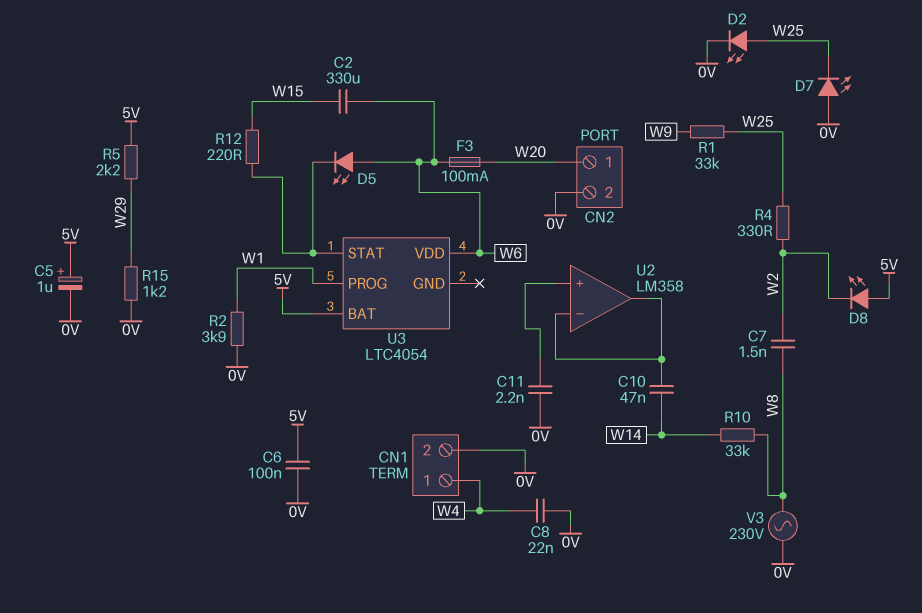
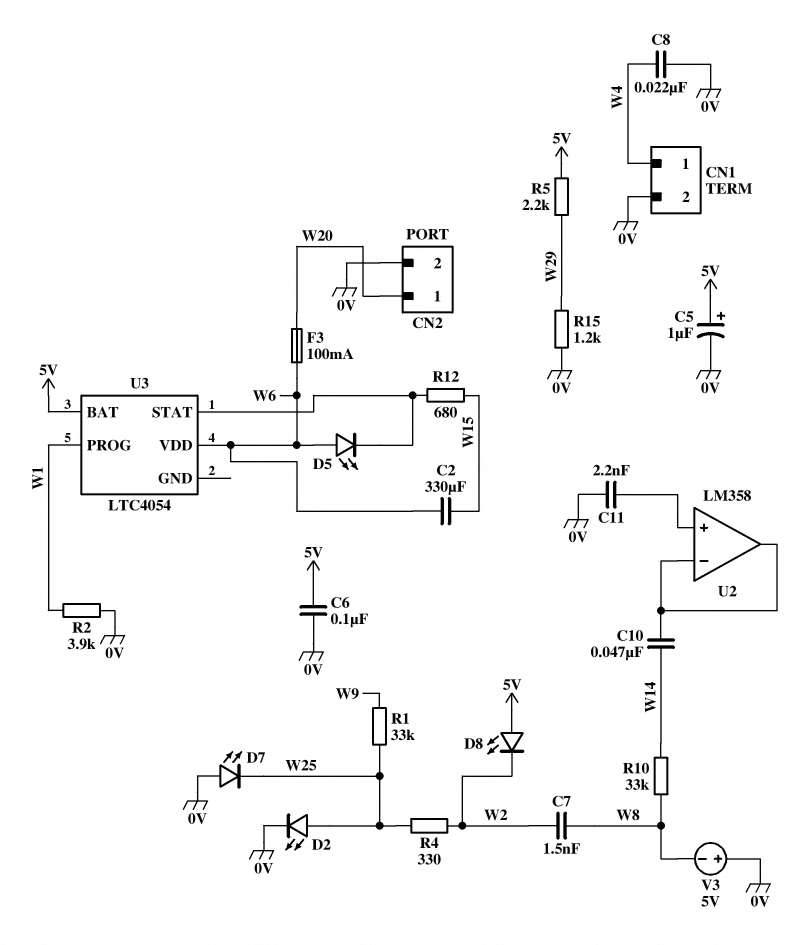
R12: 220 (U3/STAT, W15) -> 680 (U3/STAT, W15)
V3: AC 230V (0V, W8) -> 5V (plus 0V, minus W8)

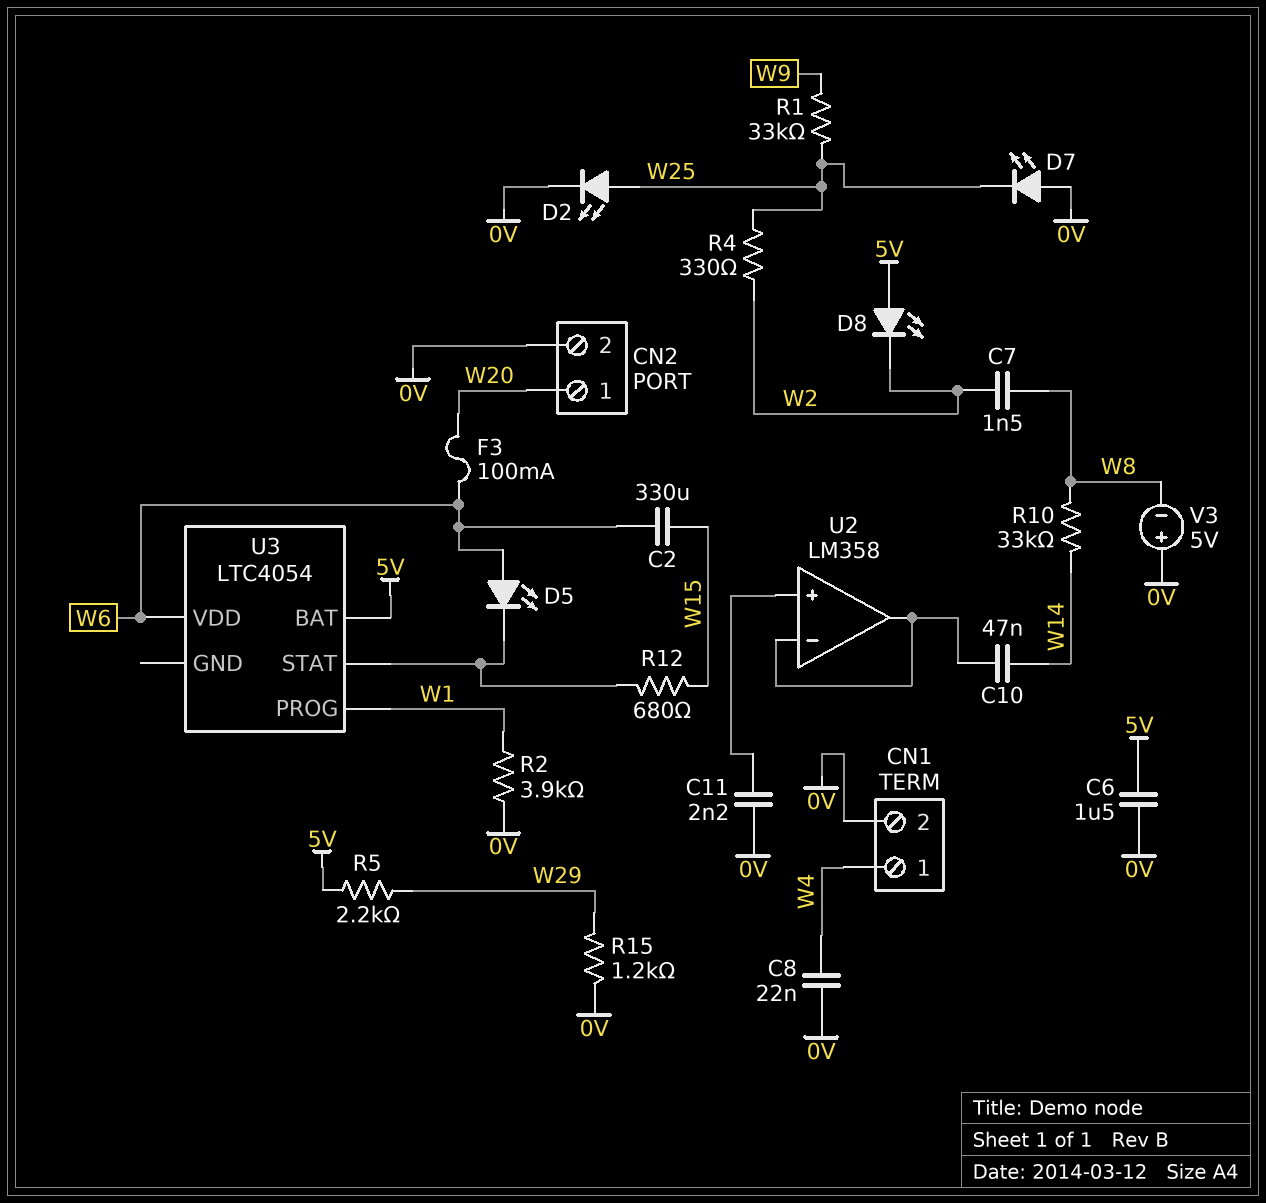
C5: 1uF (plus 5V, minus 0V) -> none
C6: 100nF (0V, 5V) -> 1.5uF (0V, 5V)

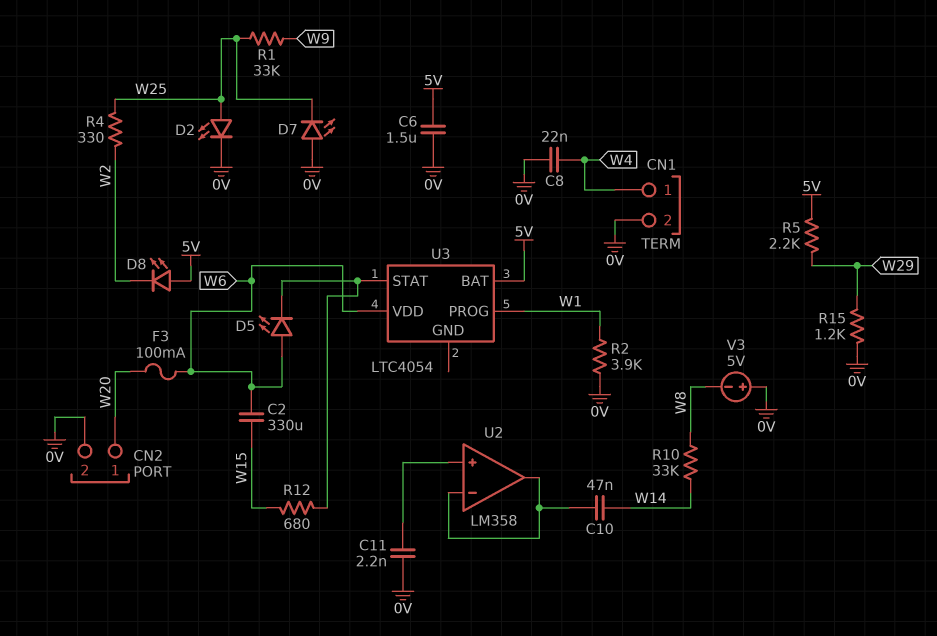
C7: 1.5nF (W2, W8) -> none

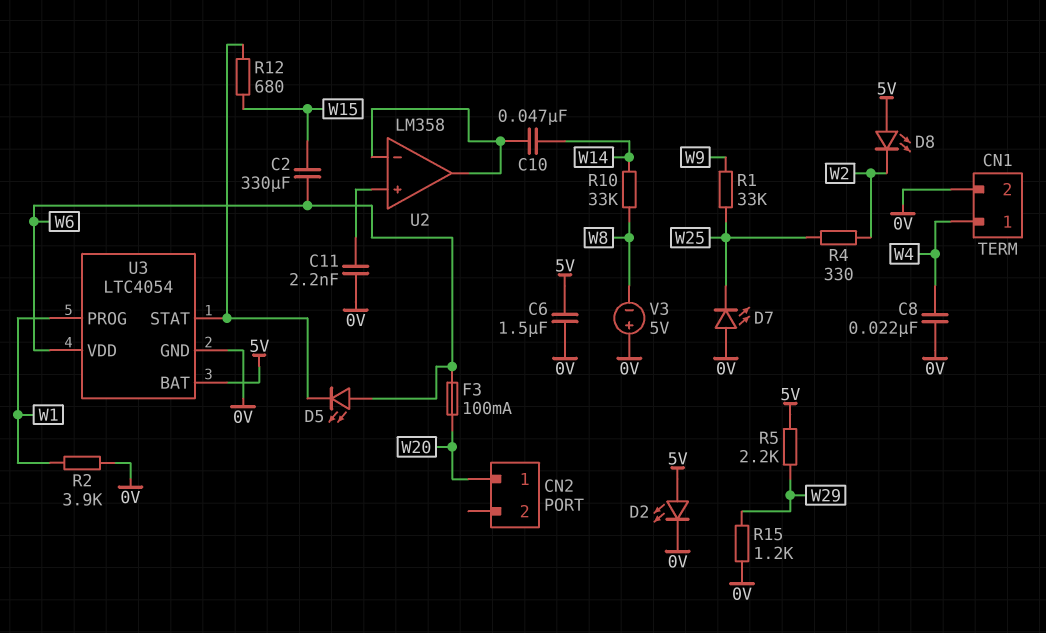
CN2 pin 2: 0V -> none
D2: LED (A W25, K 0V) -> LED (A 5V, K 0V)
U3 pin GND: none -> 0V

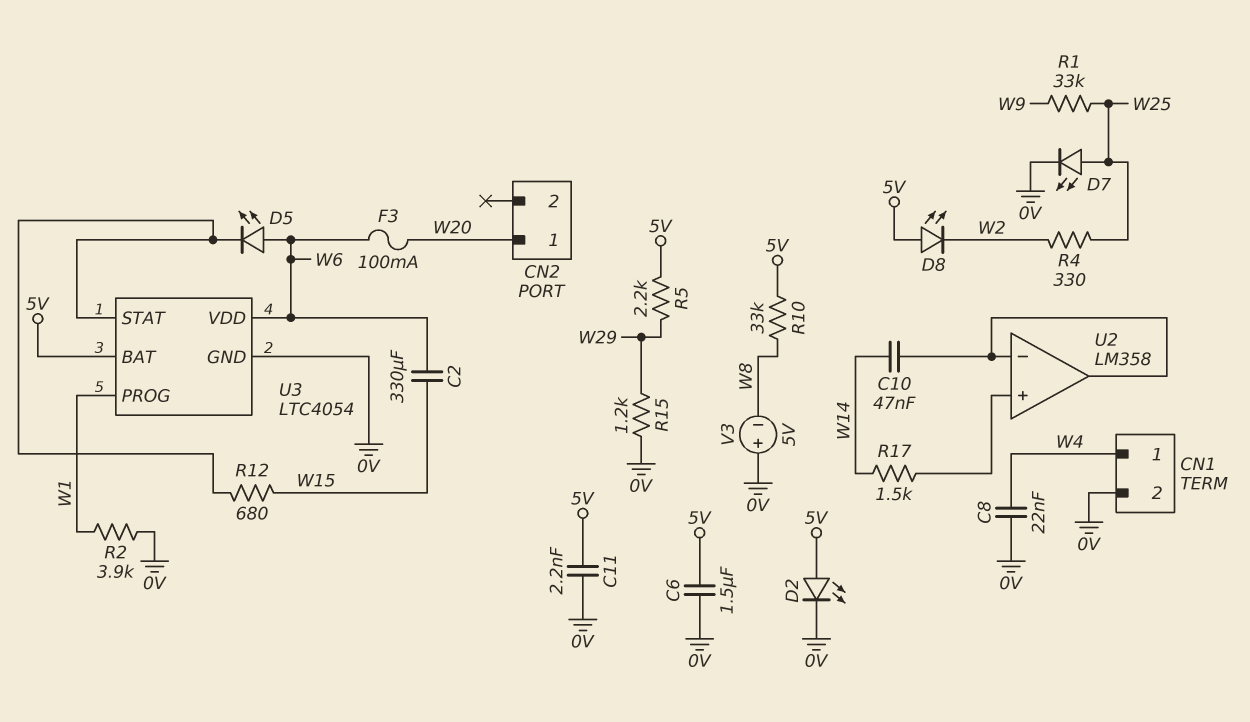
C11: 2.2nF (0V, U2/in+) -> 2.2nF (0V, 5V)
D7: LED (A 0V, K W25) -> LED (A W25, K 0V)
R10: 33k (W8, W14) -> 33k (5V, W8)
R17: none -> 1.5k (U2/in+, W14)

